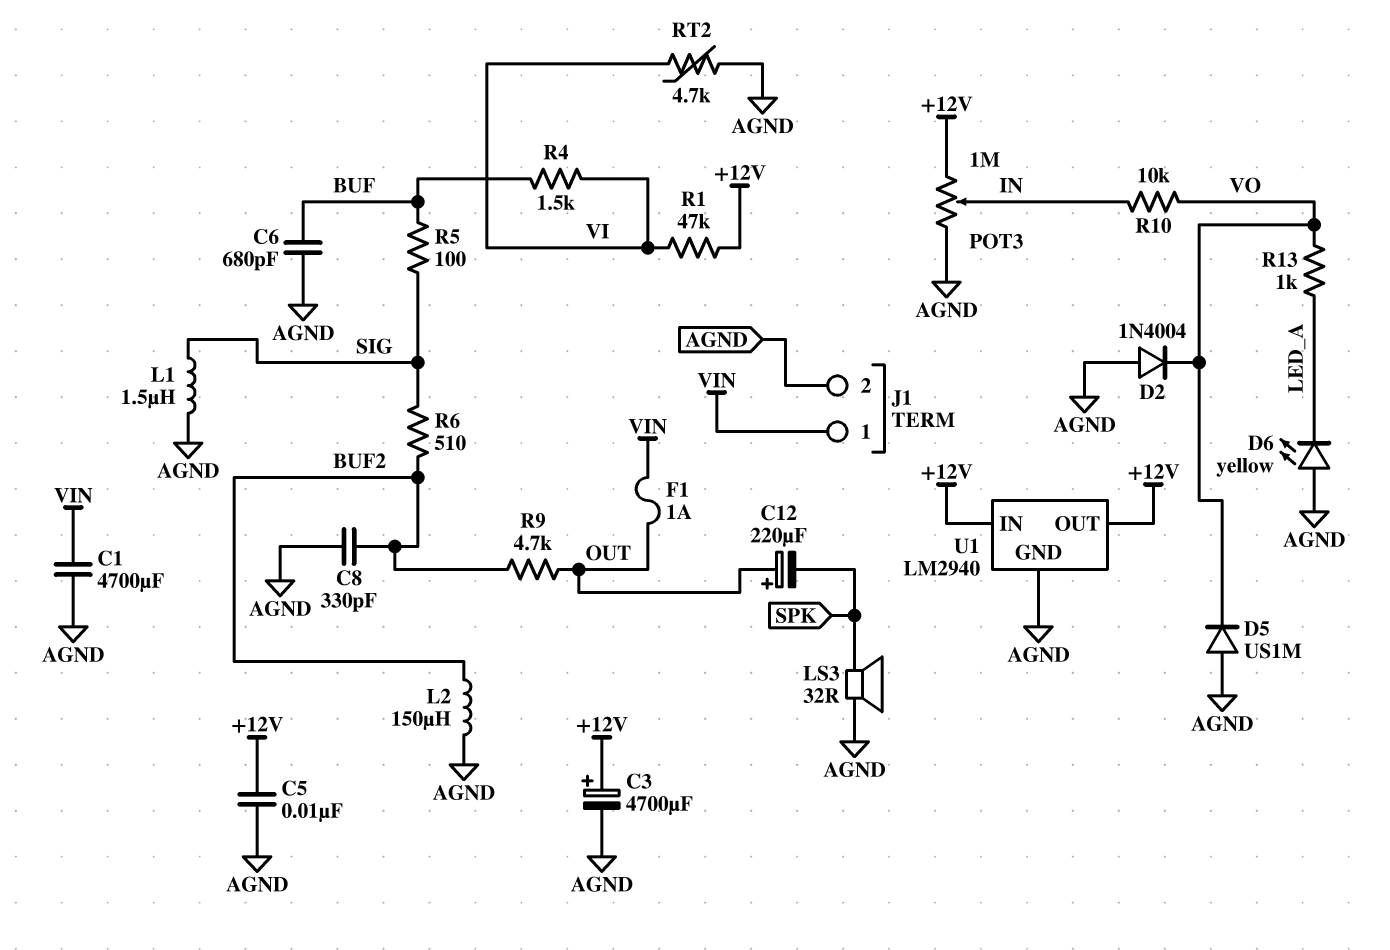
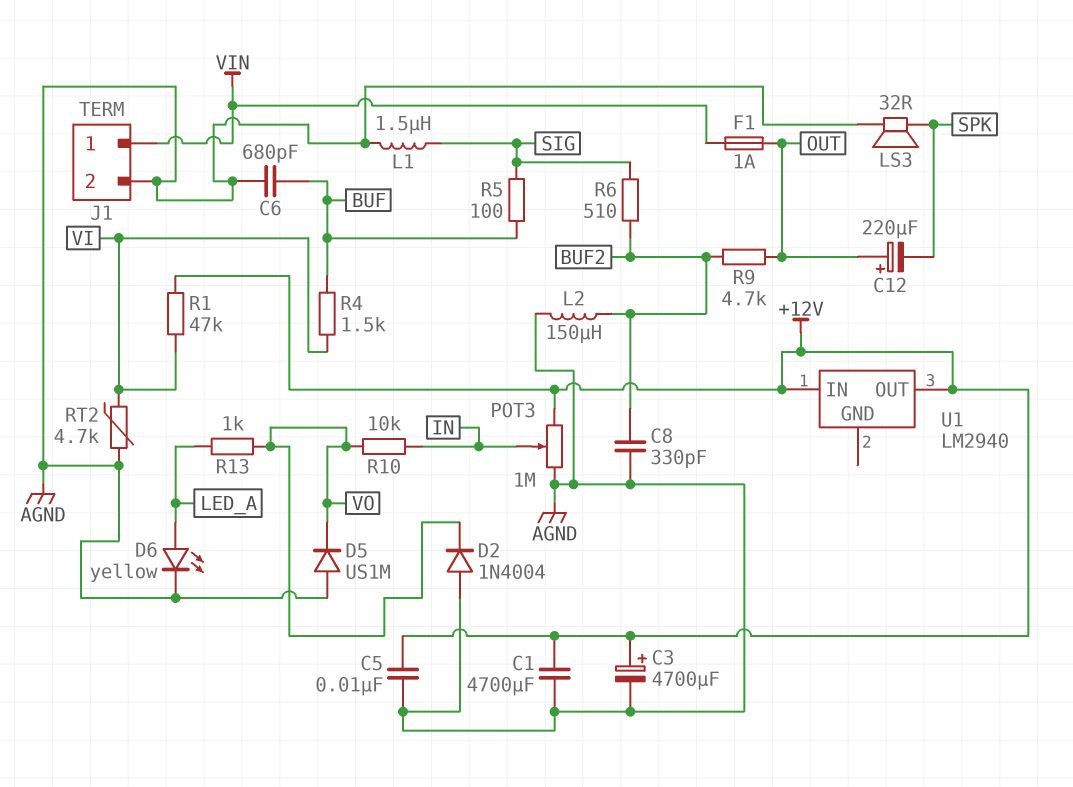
C1: 4700uF (AGND, VIN) -> 4700uF (+12V, AGND)
D6: LED yellow (A AGND, K LED_A) -> LED yellow (A LED_A, K AGND)
U1 pin GND: AGND -> none

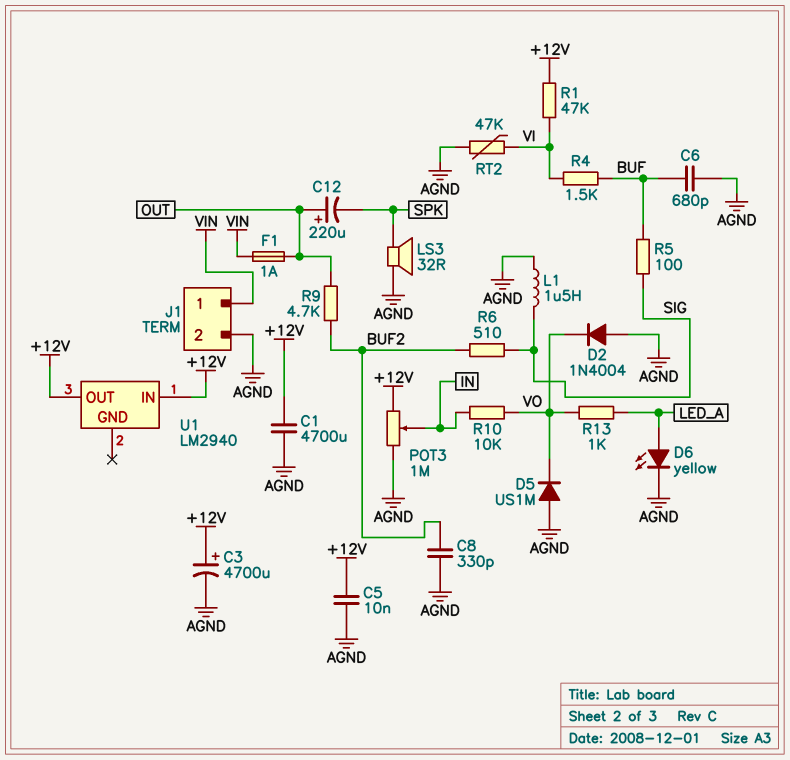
L2: 150uH (AGND, BUF2) -> none
RT2: 4.7k (AGND, VI) -> 47k (AGND, VI)

